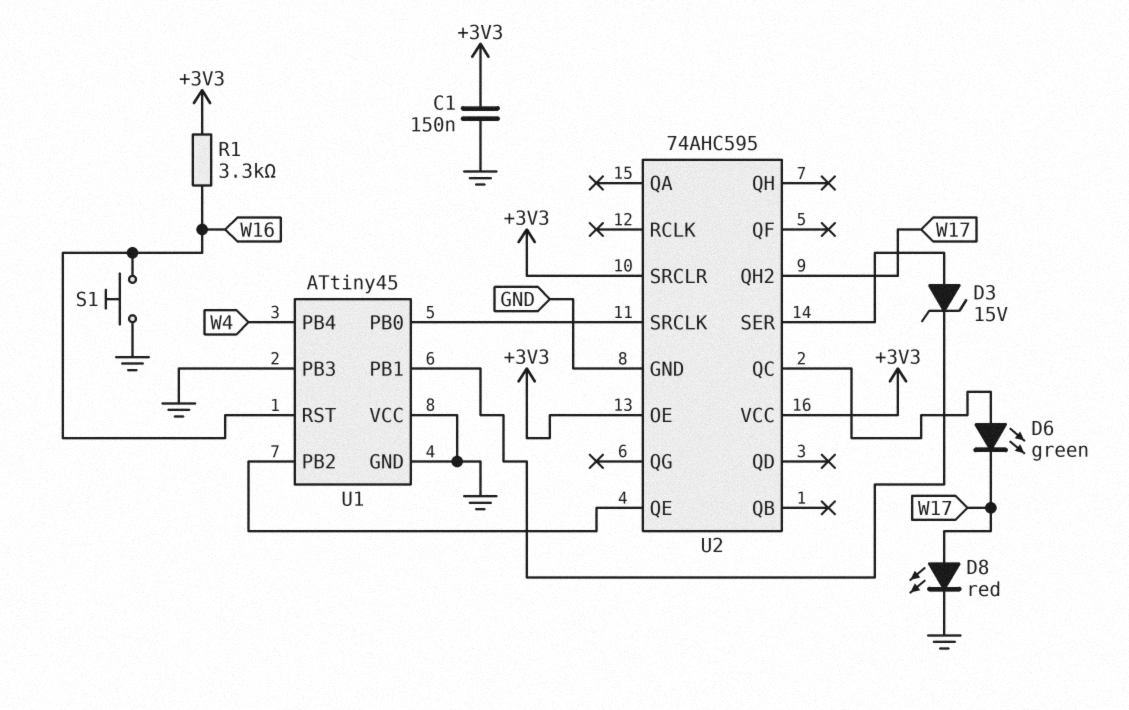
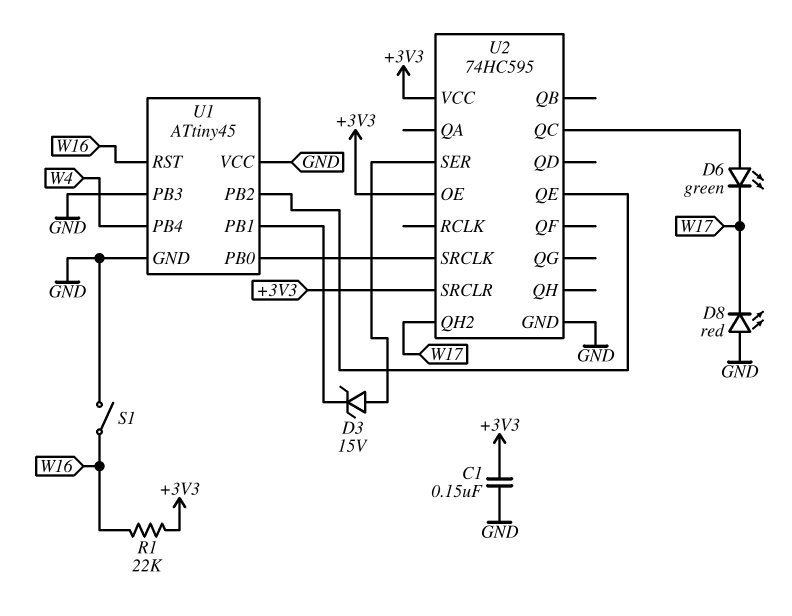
D8: LED red (A W17, K GND) -> LED red (A GND, K W17)
R1: 3.3k (+3V3, W16) -> 22k (+3V3, W16)
S1: button (GND, W16) -> switch (GND, W16)
U2: 74AHC595 -> 74HC595

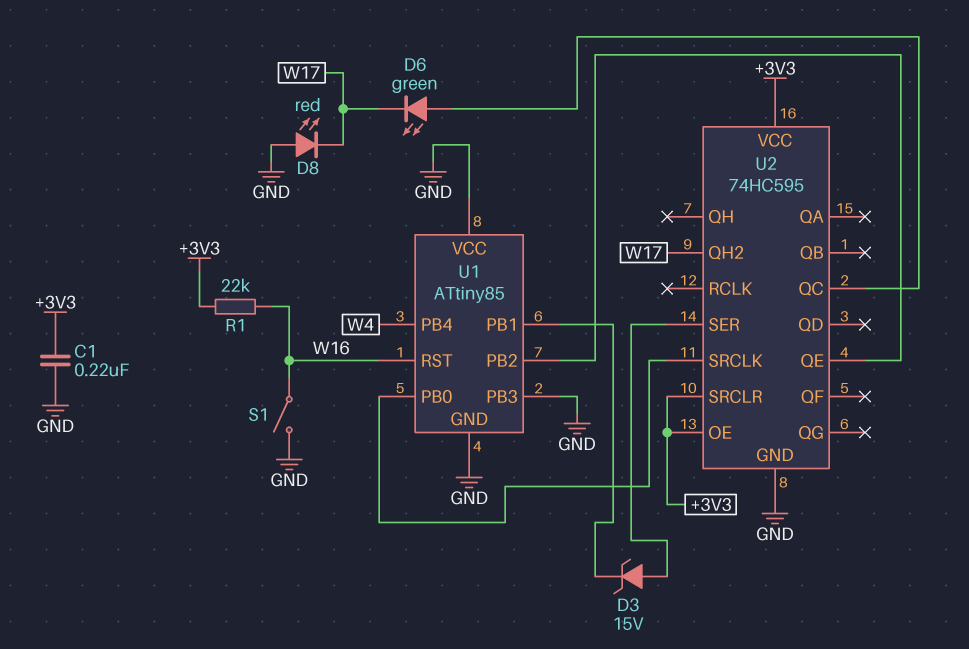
C1: 150nF (+3V3, GND) -> 220nF (+3V3, GND)
U1: ATtiny45 -> ATtiny85

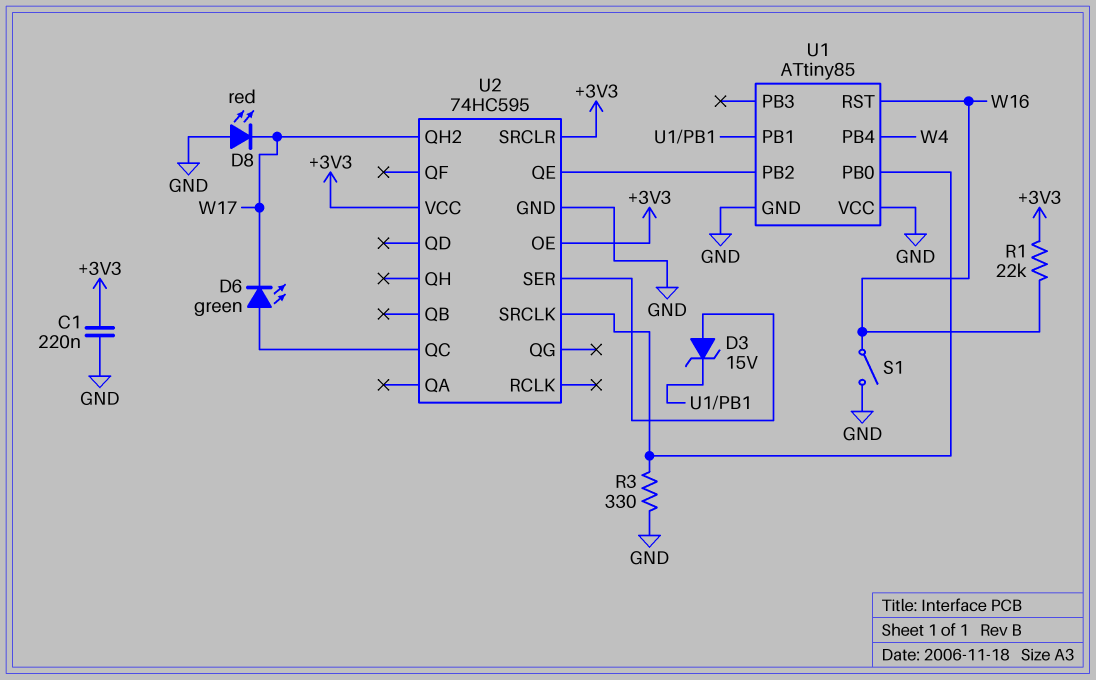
R3: none -> 330 (GND, U1/PB0)
U1 pin PB3: GND -> none

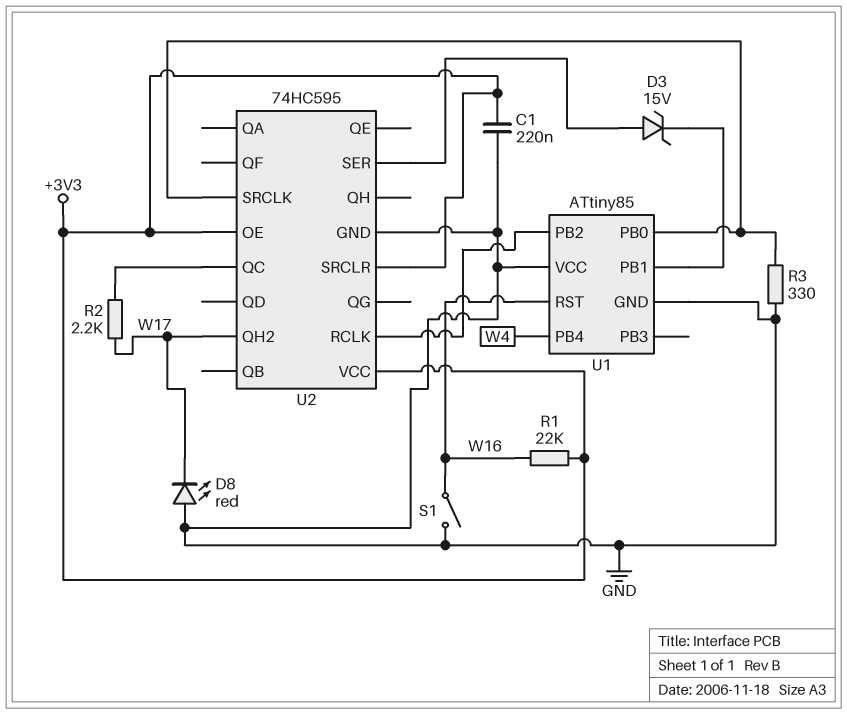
D6: LED green (A U2/QC, K W17) -> none
R2: none -> 2.2k (U2/QC, W17)
U2 pin QE: U1/PB2 -> none
U2 pin RCLK: none -> U1/PB2

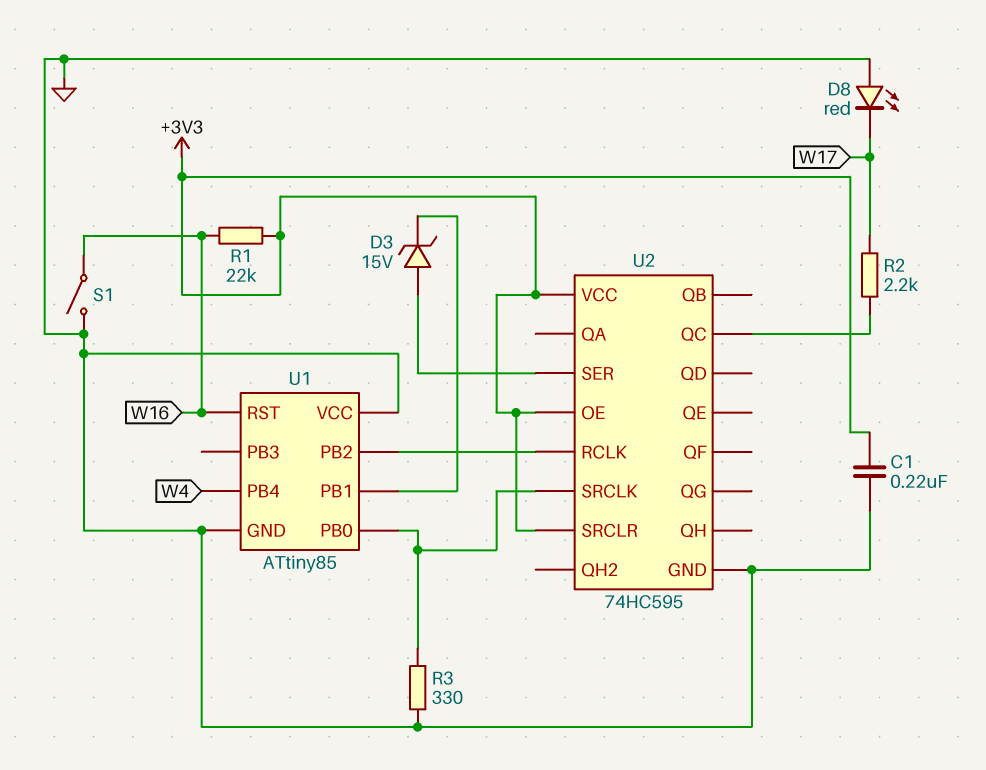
U2 pin QH2: W17 -> none

